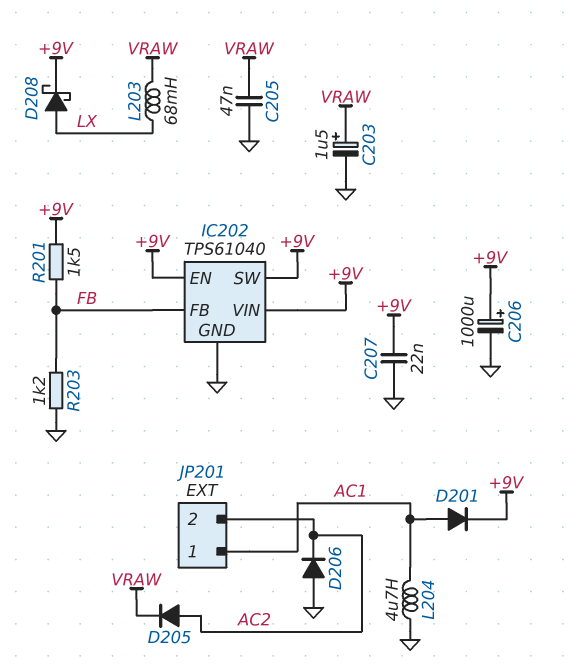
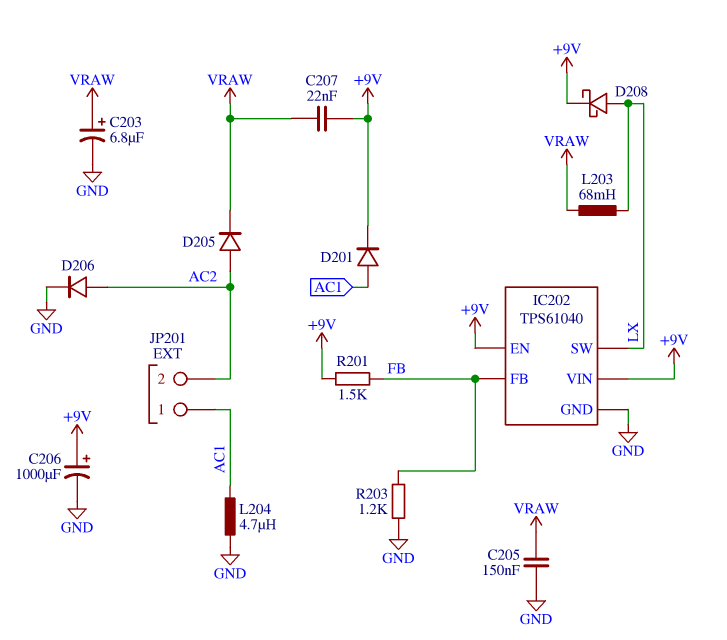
C203: 1.5uF (plus VRAW, minus GND) -> 6.8uF (plus VRAW, minus GND)
C205: 47nF (GND, VRAW) -> 150nF (GND, VRAW)
C207: 22nF (+9V, GND) -> 22nF (+9V, VRAW)
D206: diode (A GND, K AC2) -> diode (A AC2, K GND)
IC202 pin SW: +9V -> LX

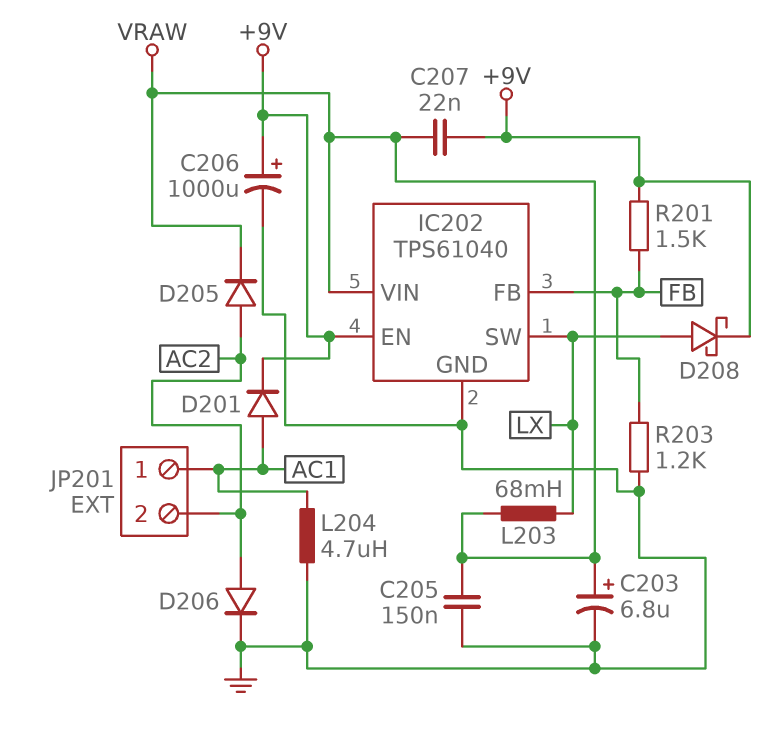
IC202 pin VIN: +9V -> VRAW

